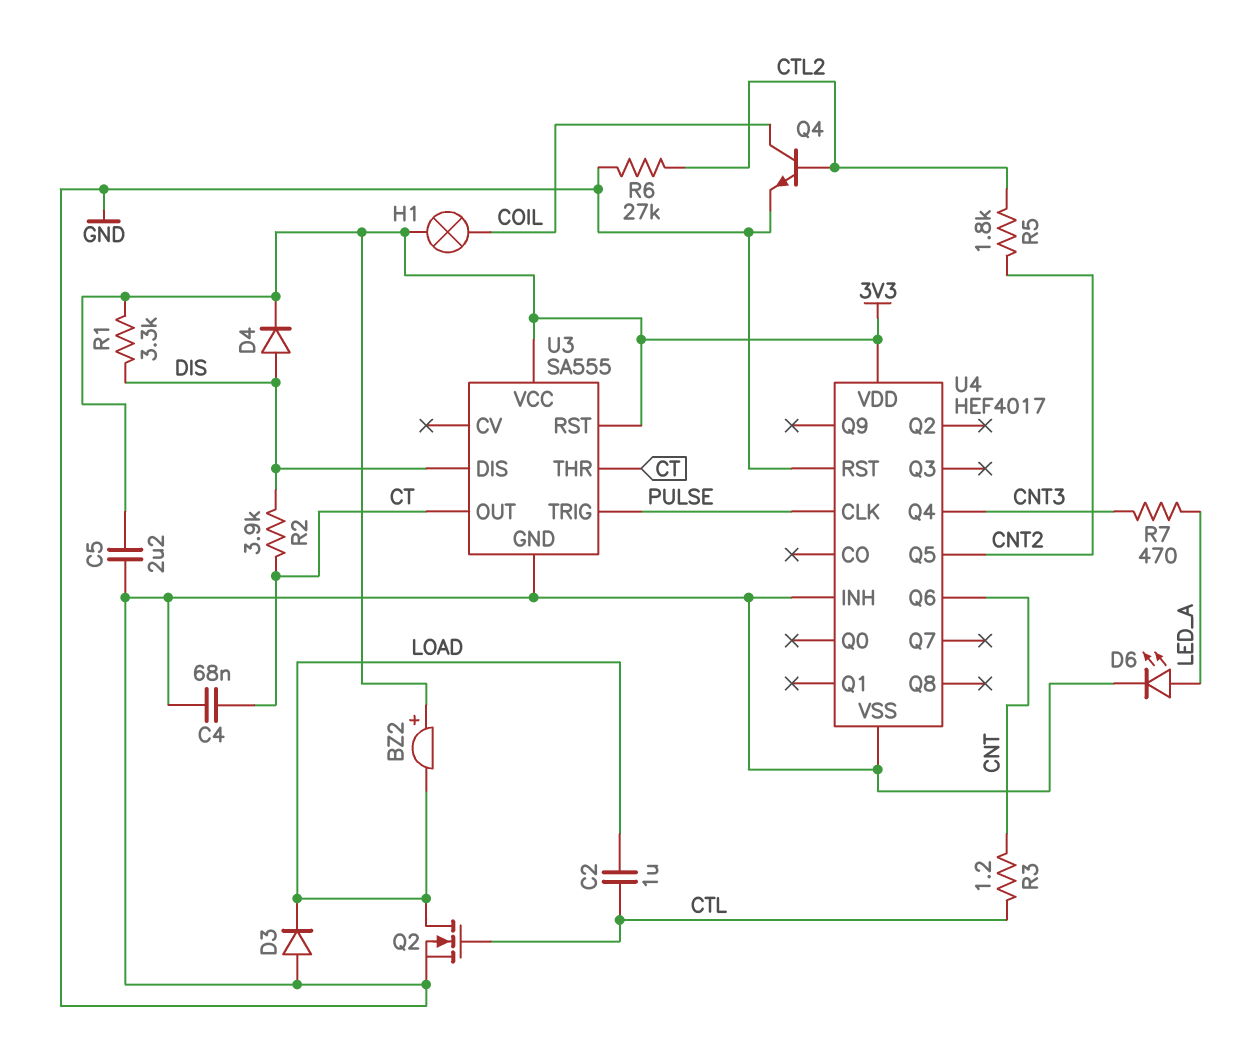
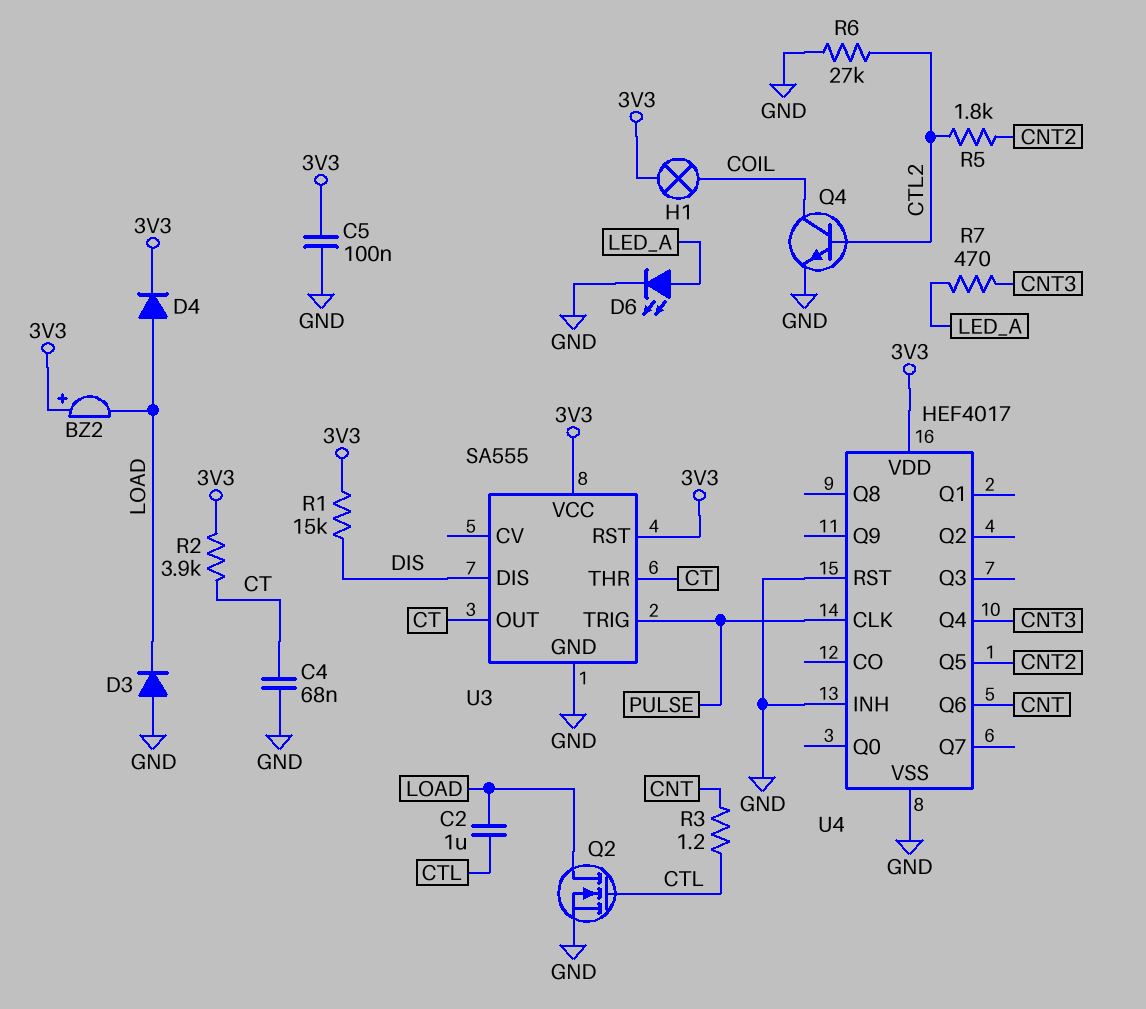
C5: 2.2uF (3V3, GND) -> 100nF (3V3, GND)
D4: diode (A DIS, K 3V3) -> diode (A LOAD, K 3V3)
R1: 3.3k (3V3, DIS) -> 15k (3V3, DIS)
R2: 3.9k (CT, DIS) -> 3.9k (3V3, CT)

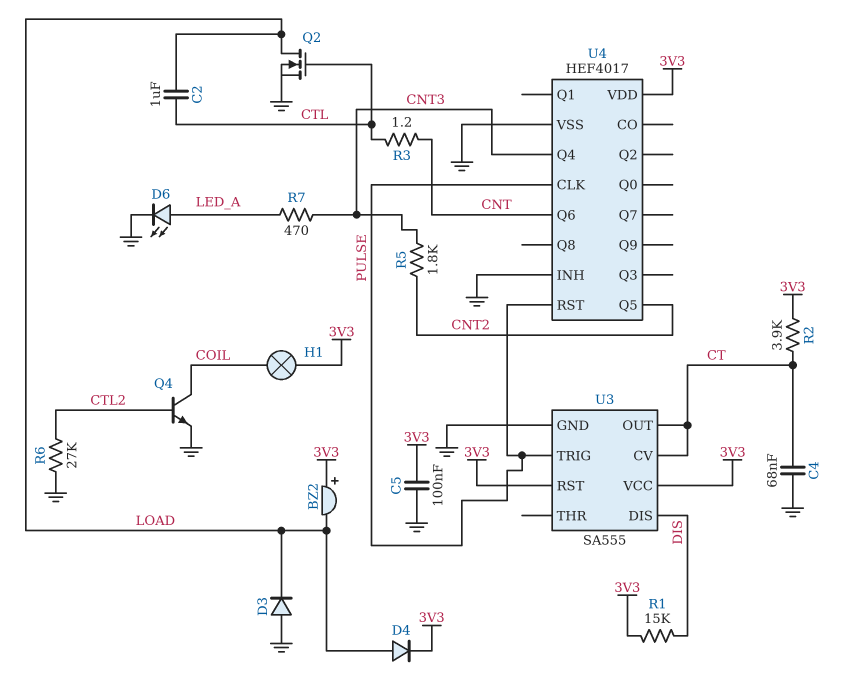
R5: 1.8k (CNT2, CTL2) -> 1.8k (CNT2, CNT3)
U3 pin CV: none -> CT
U3 pin THR: CT -> none
U4 pin RST: GND -> PULSE

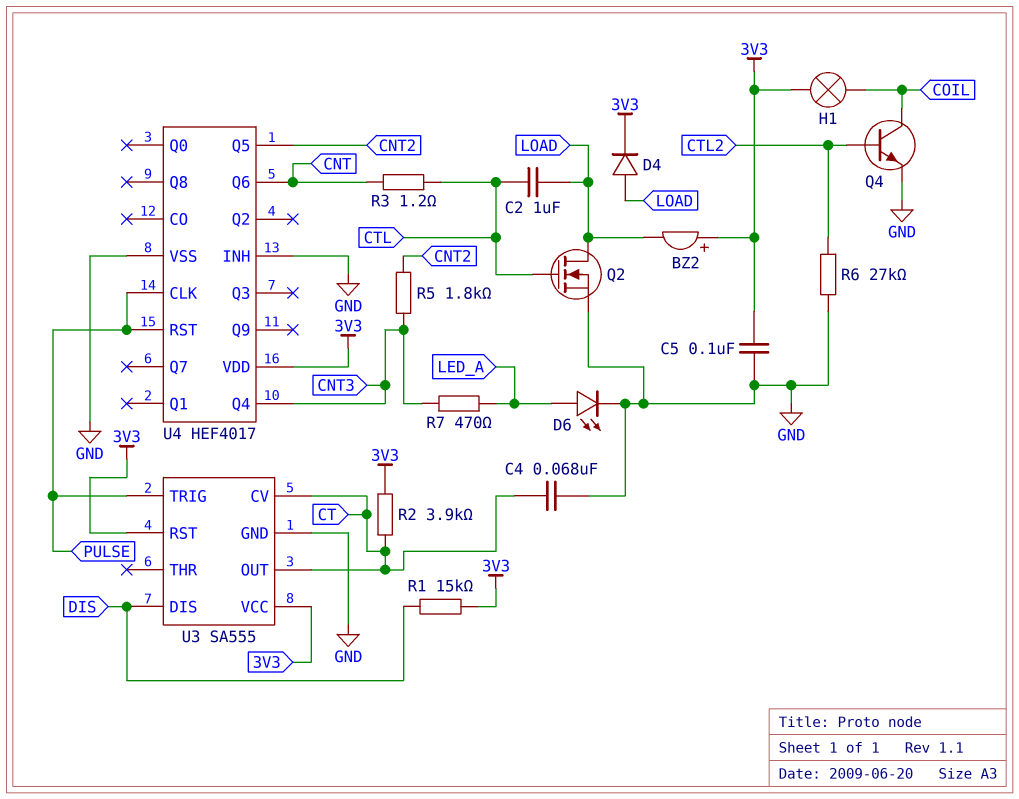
D3: diode (A GND, K LOAD) -> none

